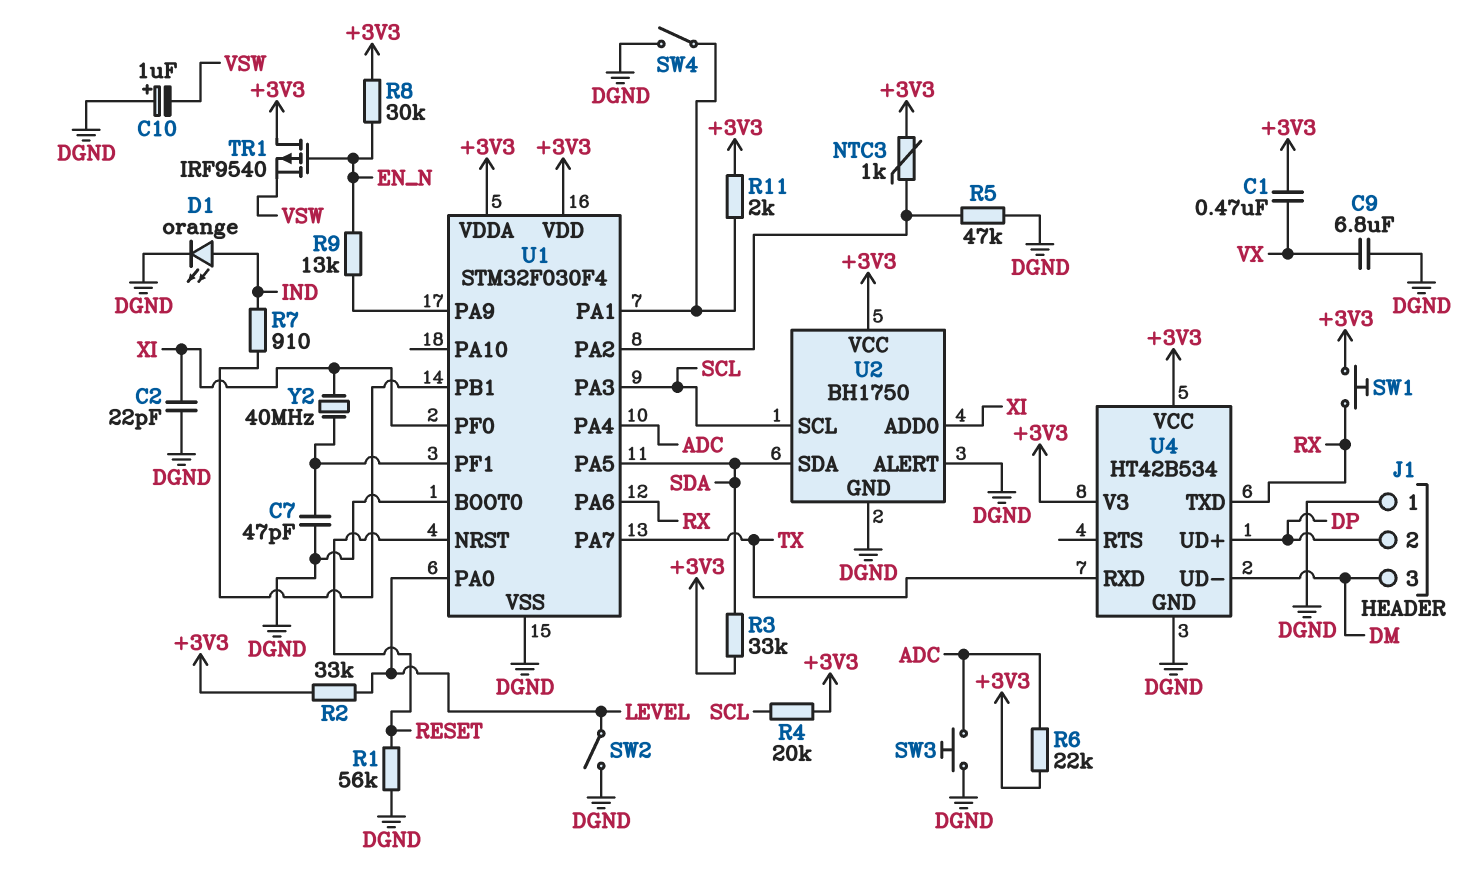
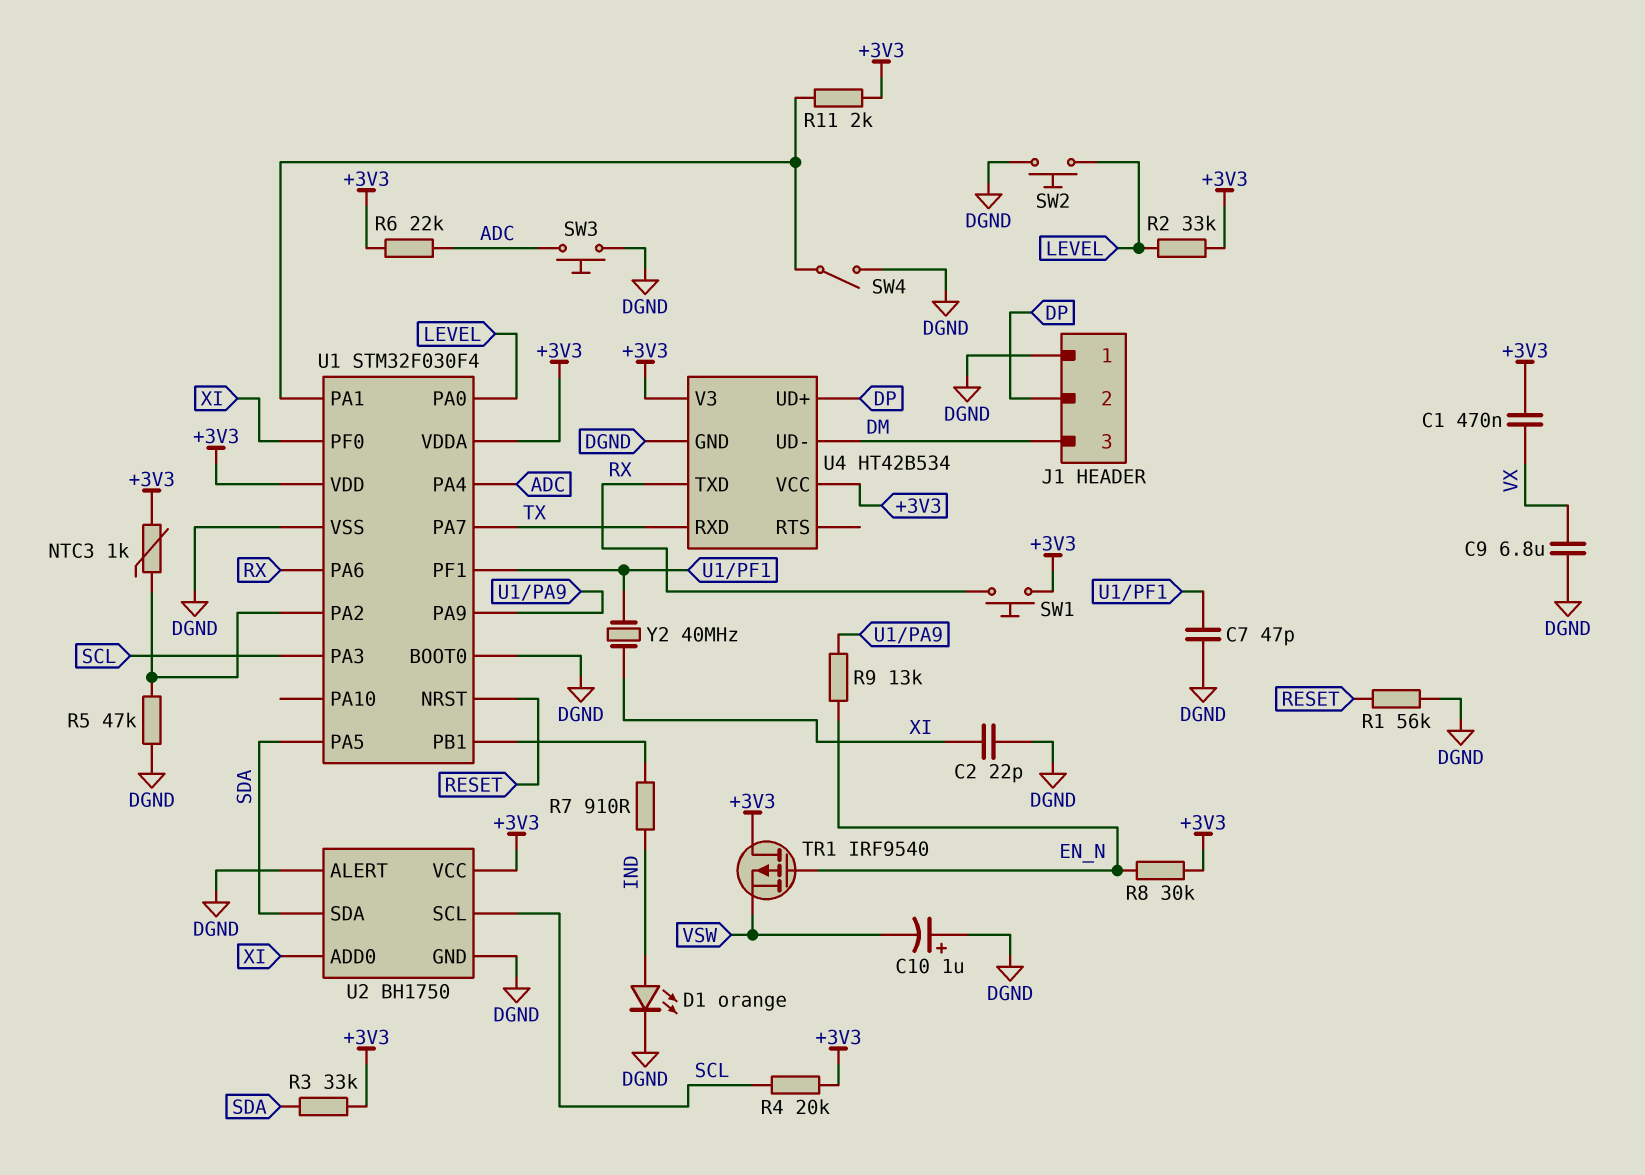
SW2: switch (DGND, LEVEL) -> button (DGND, LEVEL)

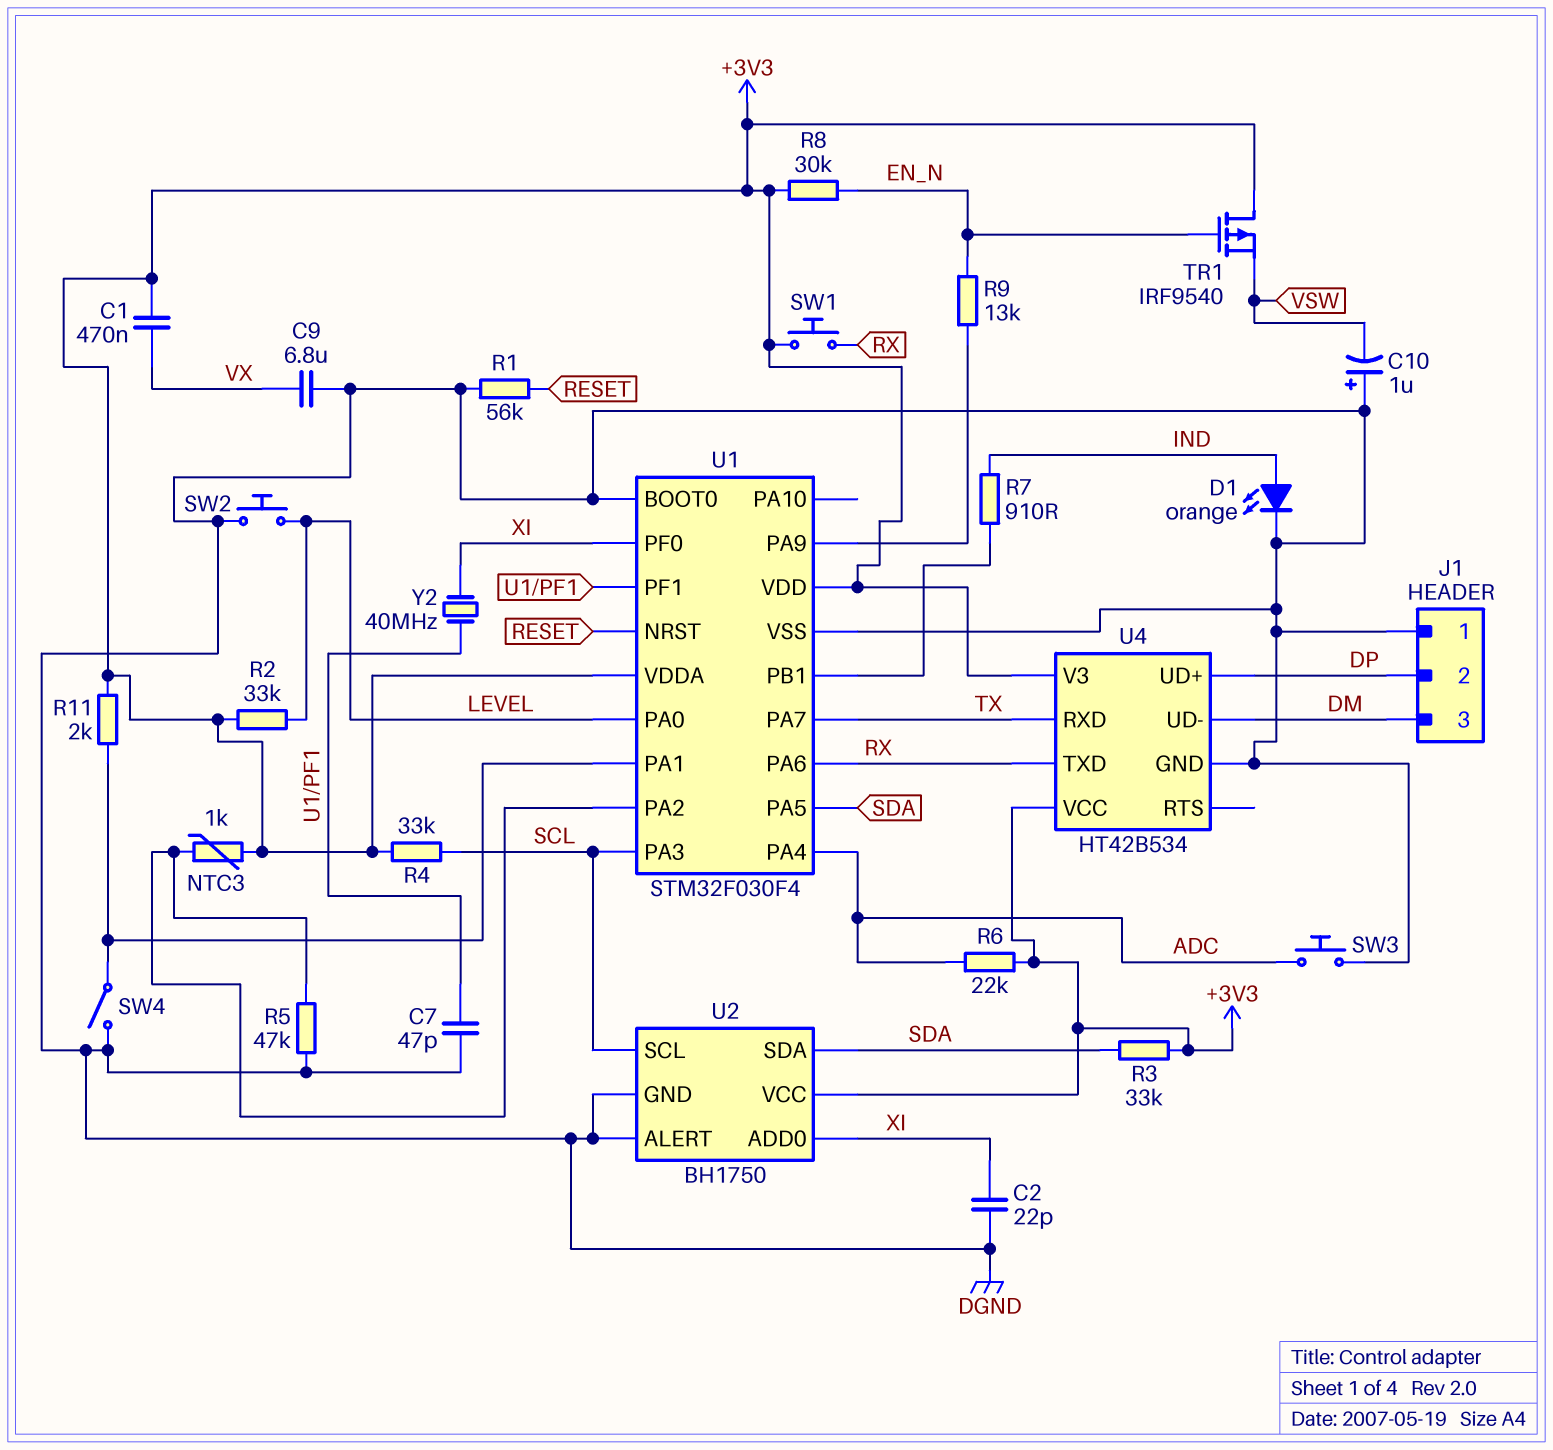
R4: 20k (+3V3, SCL) -> 33k (+3V3, SCL)

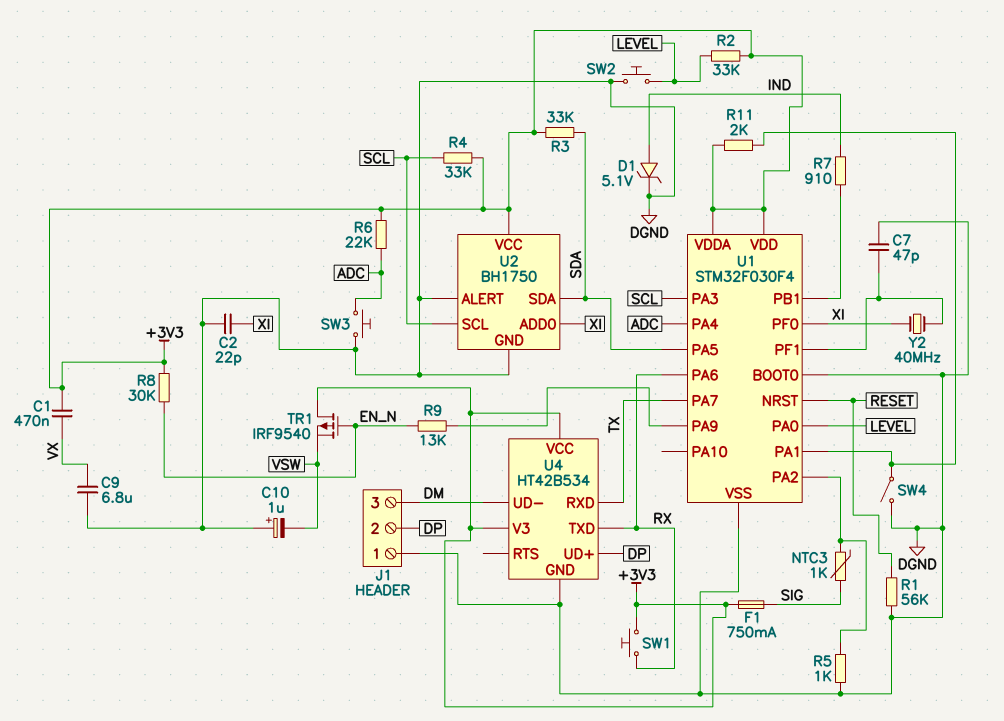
D1: LED orange (A IND, K DGND) -> zener 5.1V (A IND, K DGND)
F1: none -> 750mA (+3V3, SIG)
NTC3: 1k (+3V3, U1/PA2) -> 1k (SIG, U1/PA2)
R5: 47k (DGND, U1/PA2) -> 1k (DGND, U1/PA2)

